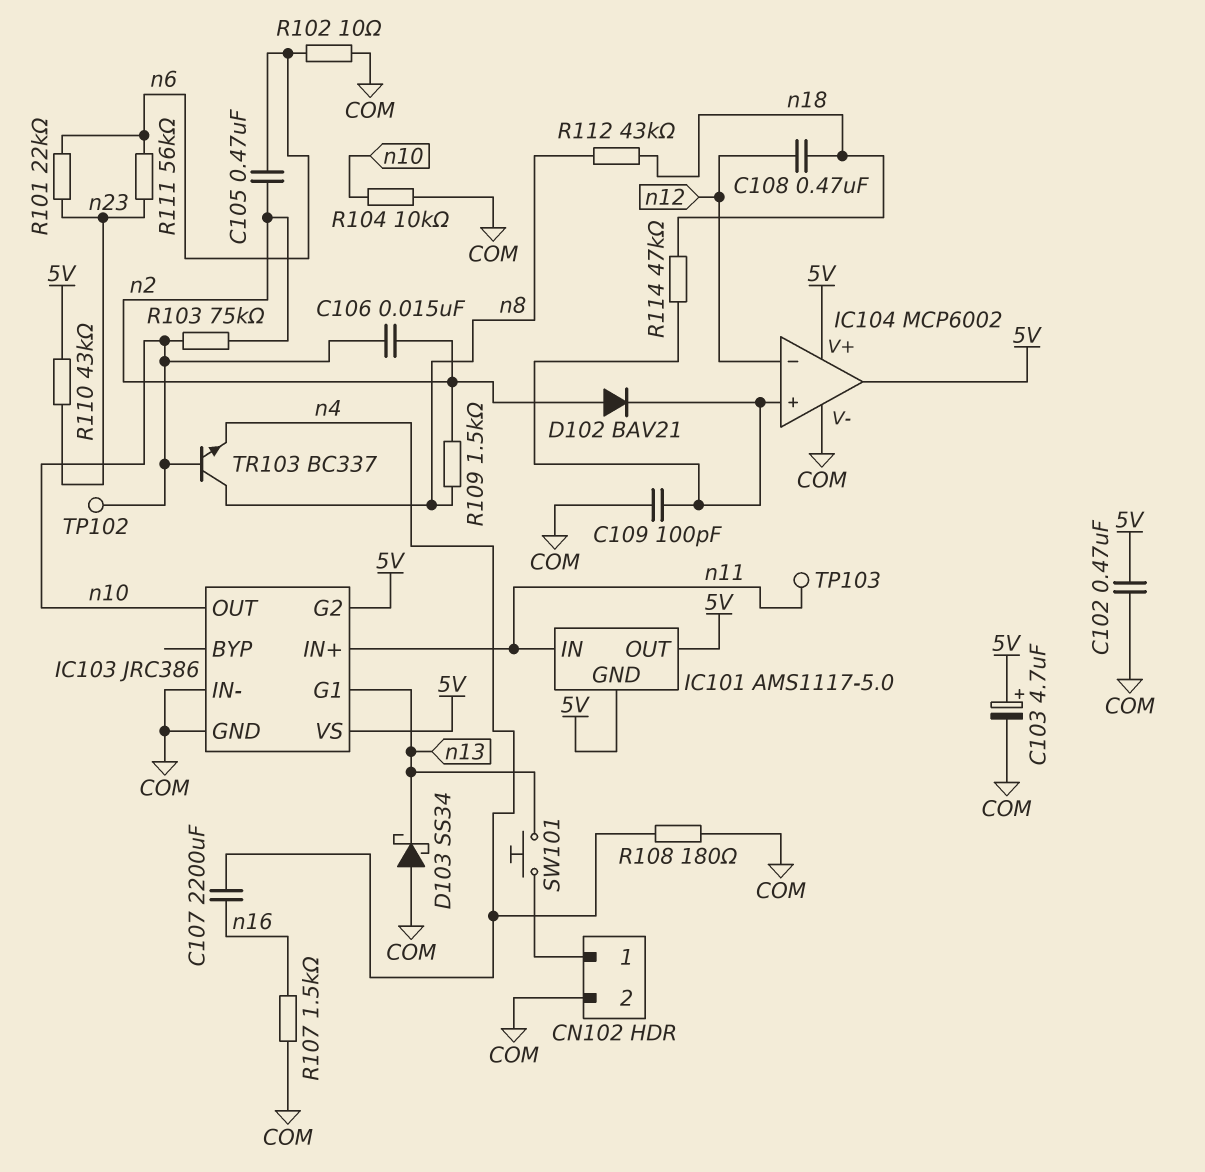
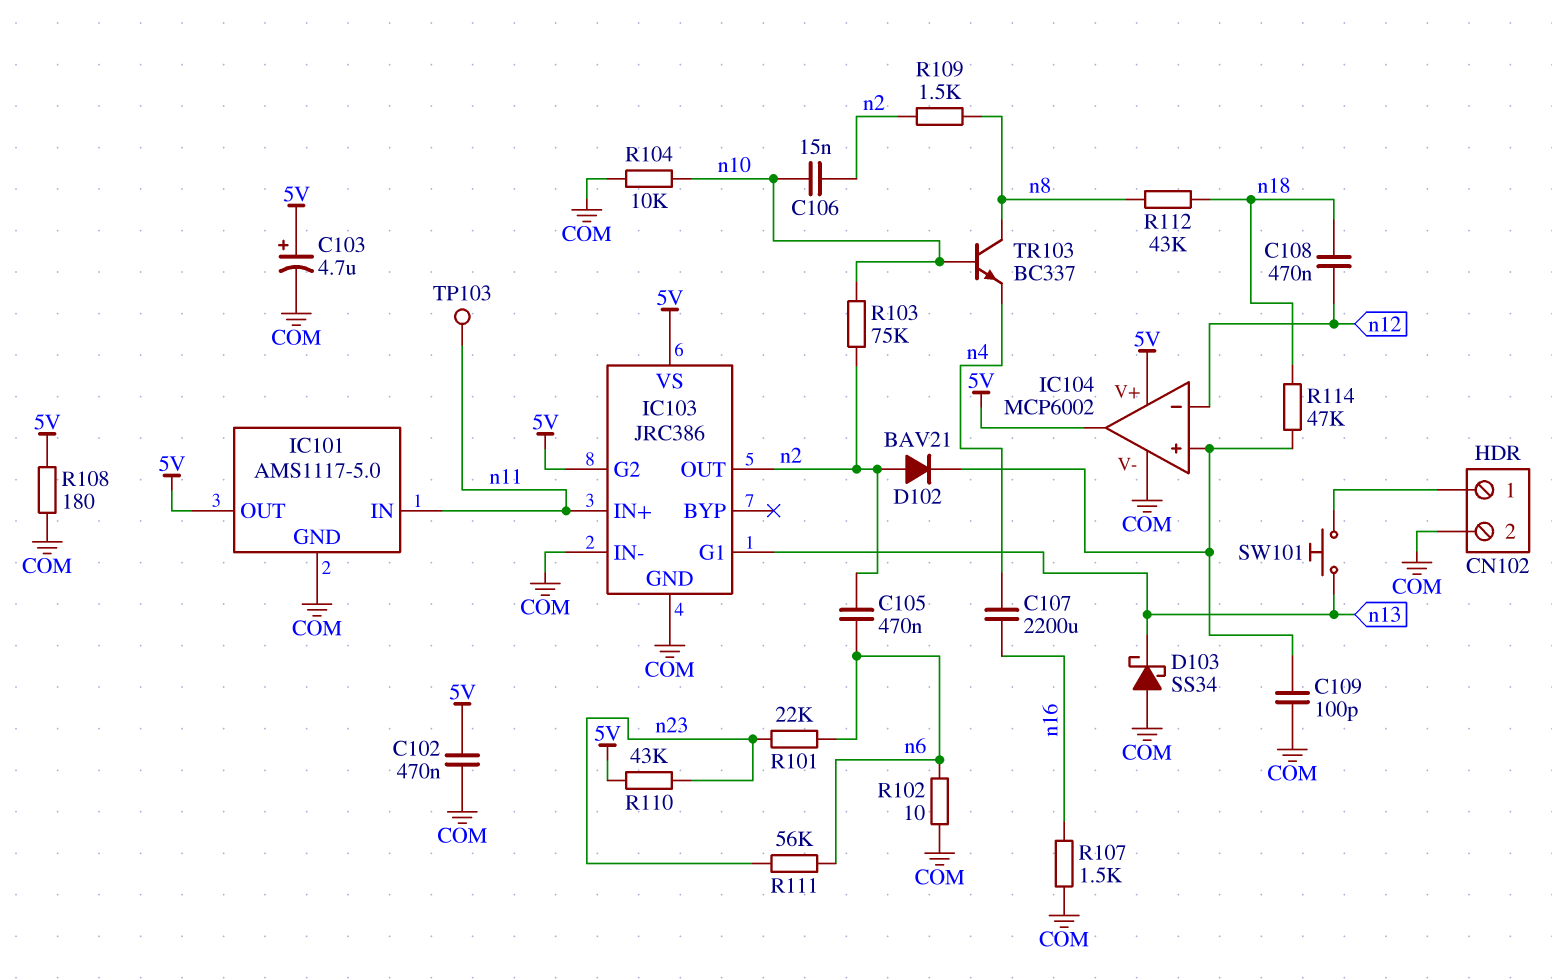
IC101 pin GND: 5V -> COM
IC103 pin OUT: n10 -> n2
R108: 180 (COM, n4) -> 180 (5V, COM)
TP102: test point (n10) -> none

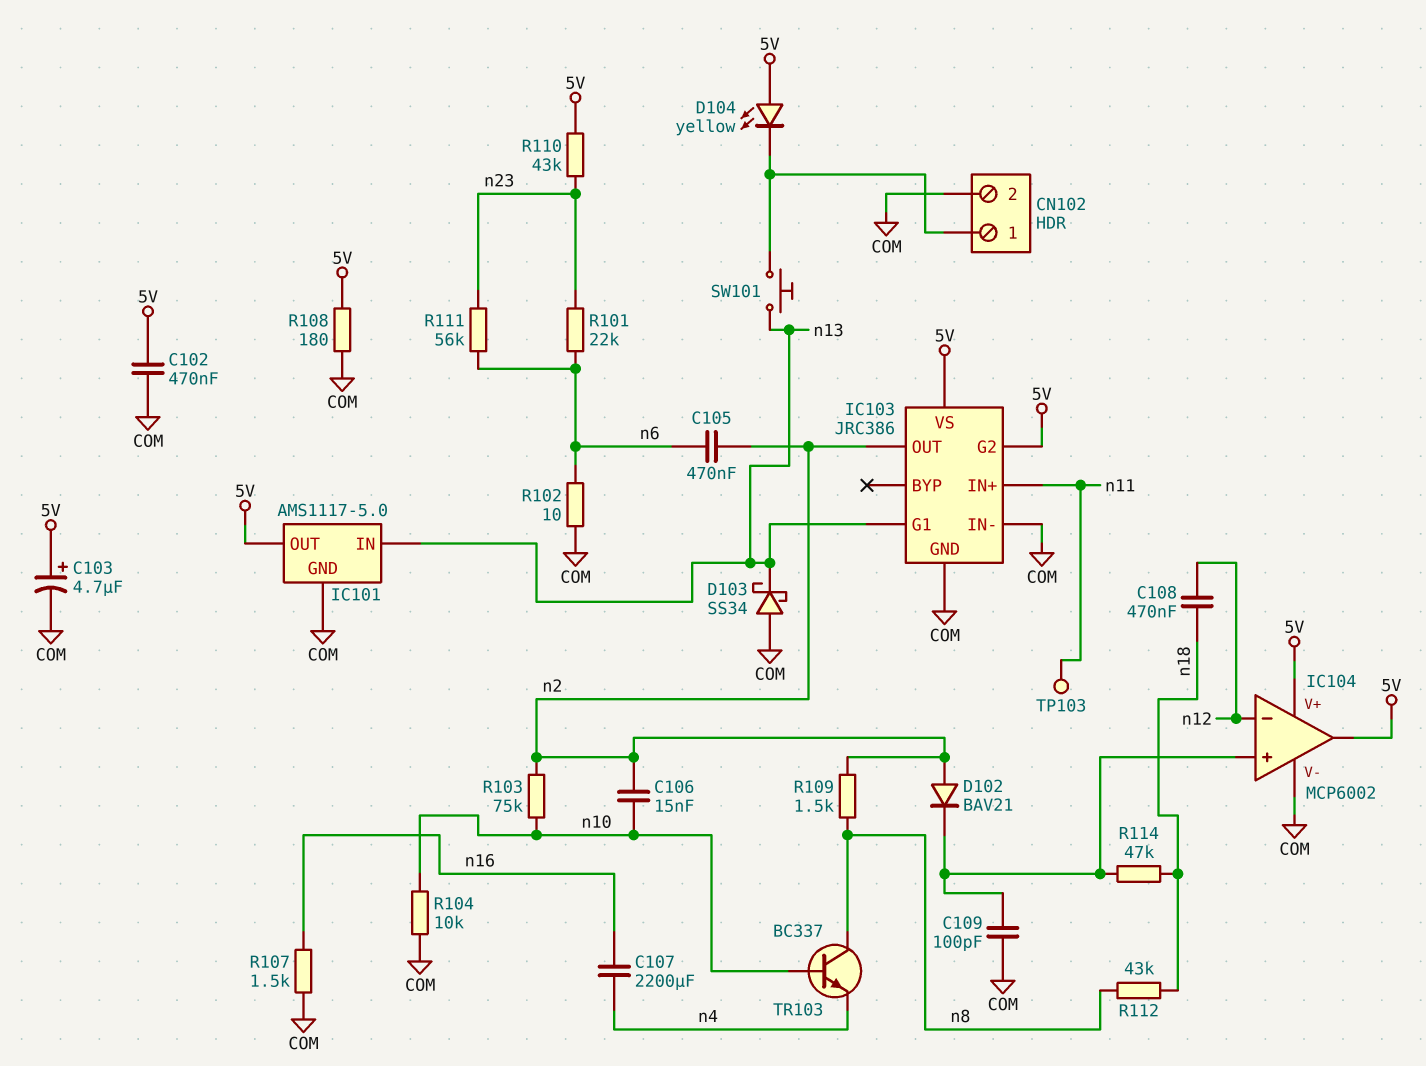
D104: none -> LED yellow (A 5V, K CN102/1)
IC101 pin IN: n11 -> n13

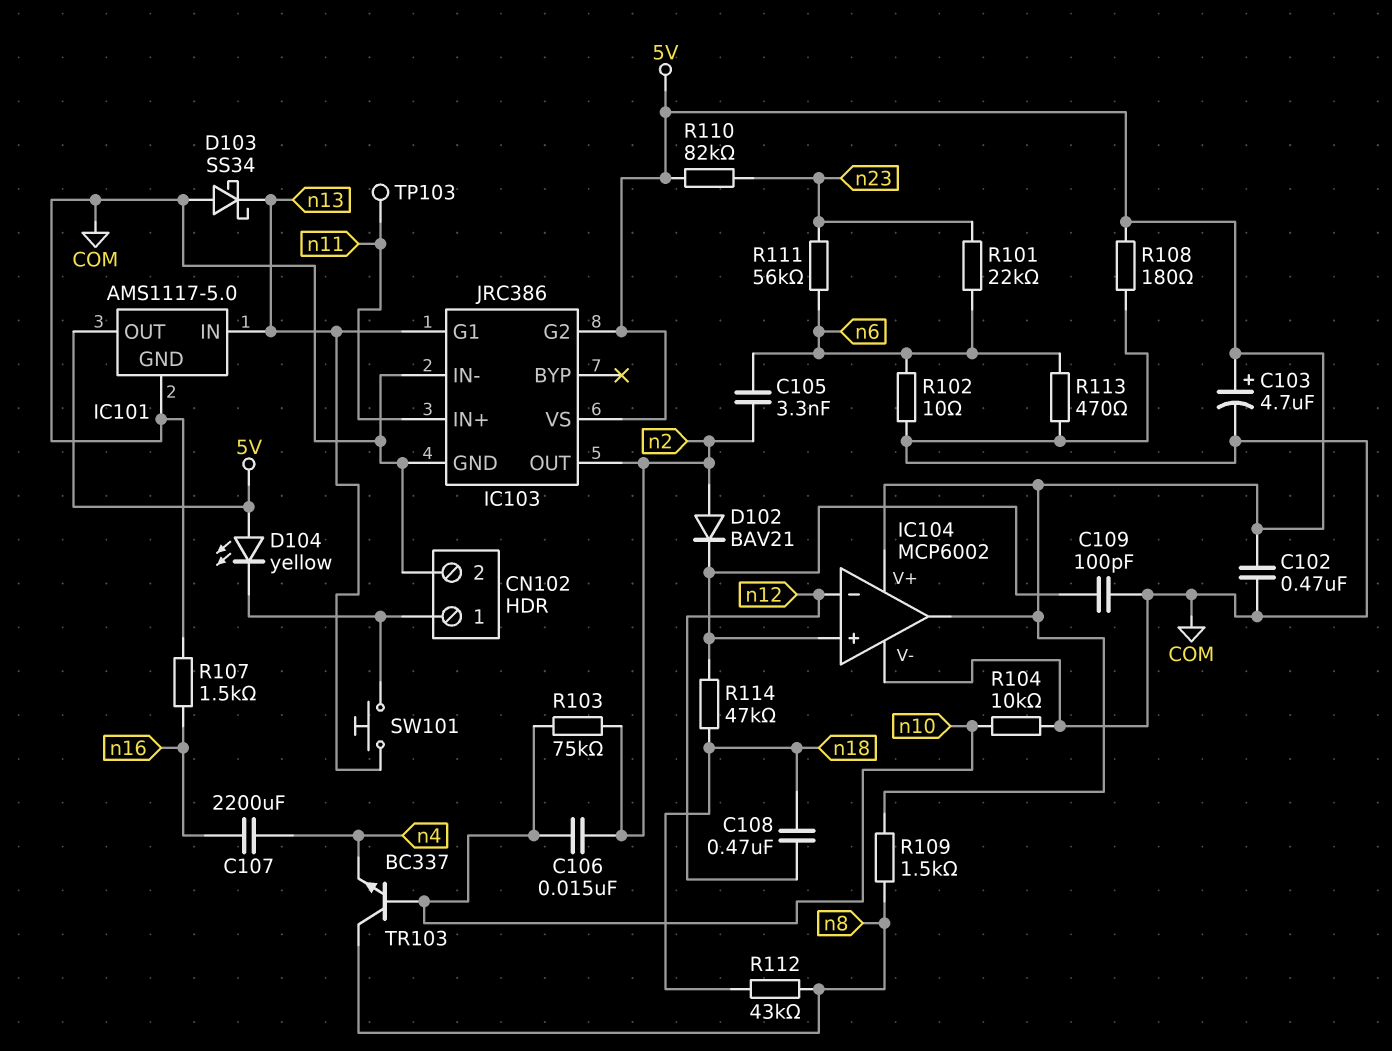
C105: 470nF (n2, n6) -> 3.3nF (n2, n6)
R109: 1.5k (n2, n8) -> 1.5k (5V, n8)
R110: 43k (5V, n23) -> 82k (5V, n23)
R113: none -> 470 (COM, n6)

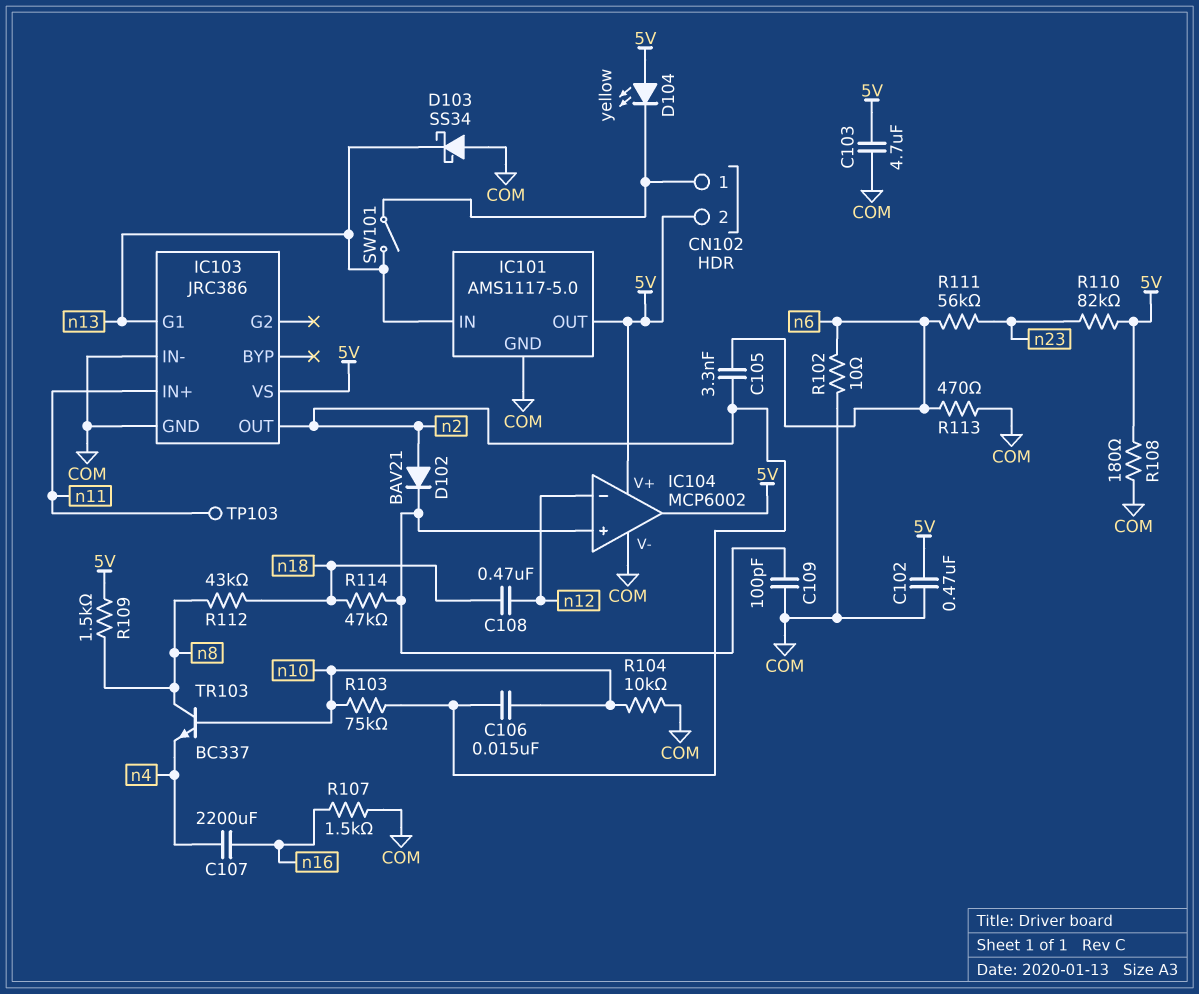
C103: 4.7uF (plus 5V, minus COM) -> 4.7uF (5V, COM)
CN102 pin 2: COM -> 5V
IC103 pin G2: 5V -> none
R101: 22k (n6, n23) -> none
SW101: button (CN102/1, n13) -> switch (CN102/1, n13)

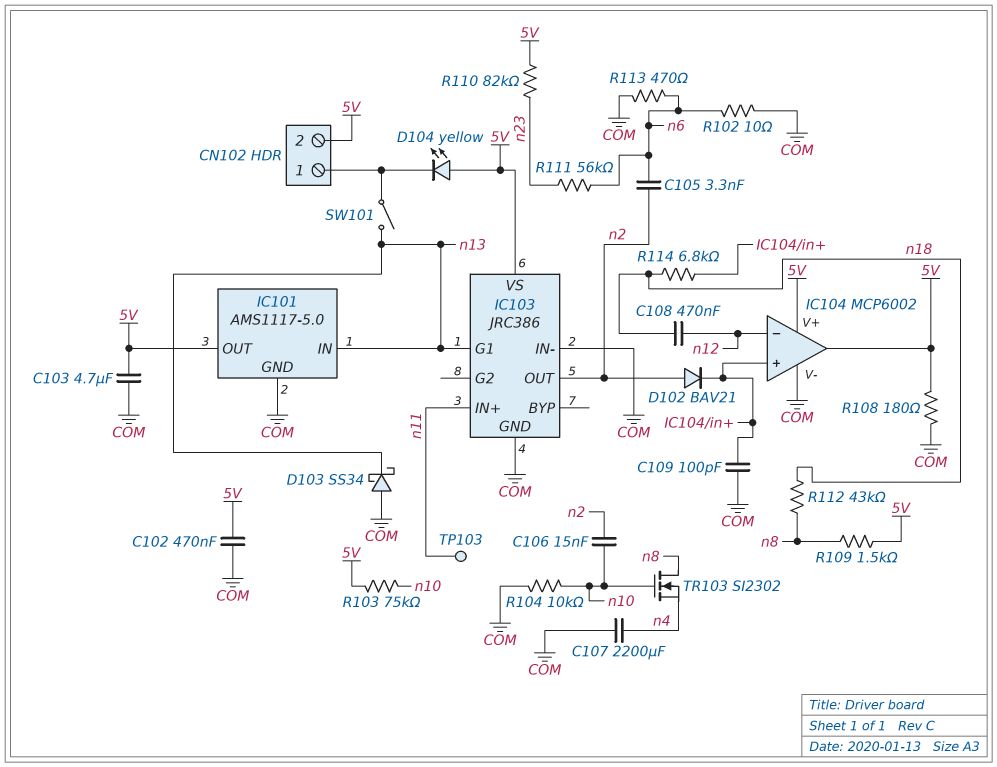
C107: 2200uF (n4, n16) -> 2200uF (COM, n4)
R103: 75k (n2, n10) -> 75k (5V, n10)
R107: 1.5k (COM, n16) -> none
R114: 47k (IC104/in+, n18) -> 6.8k (IC104/in+, n18)
TR103: NPN BC337 (B n10, C n8, E n4) -> NMOS SI2302 (G n10, D n8, S n4)

